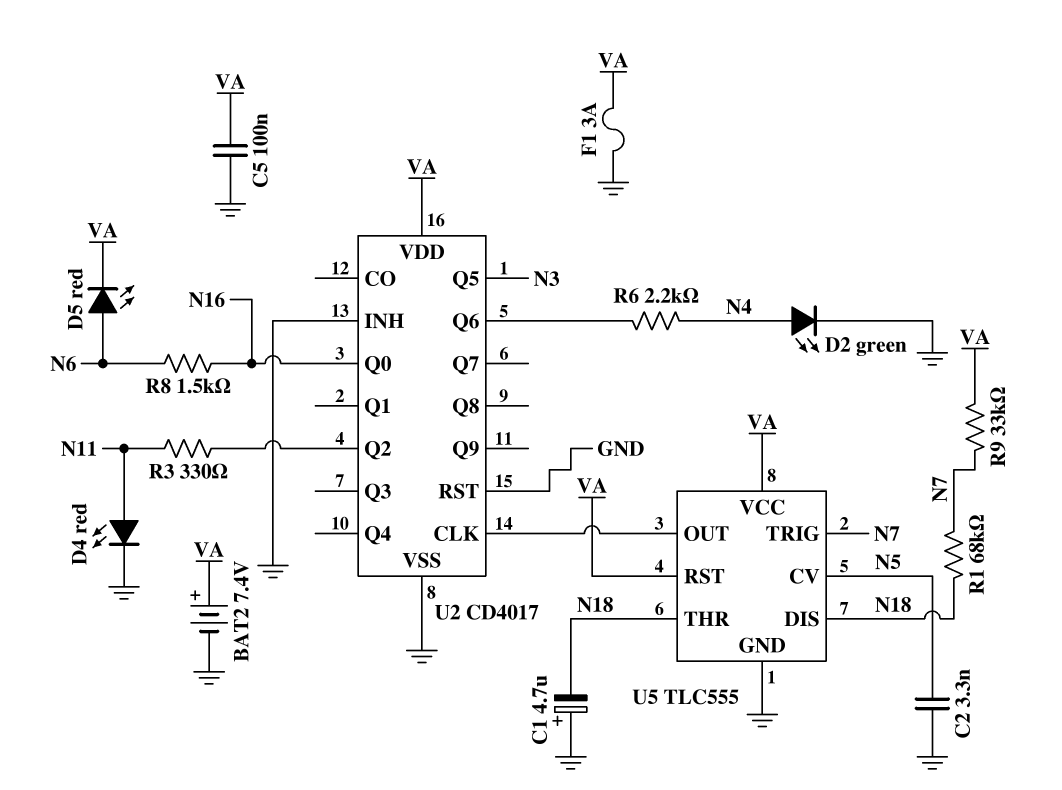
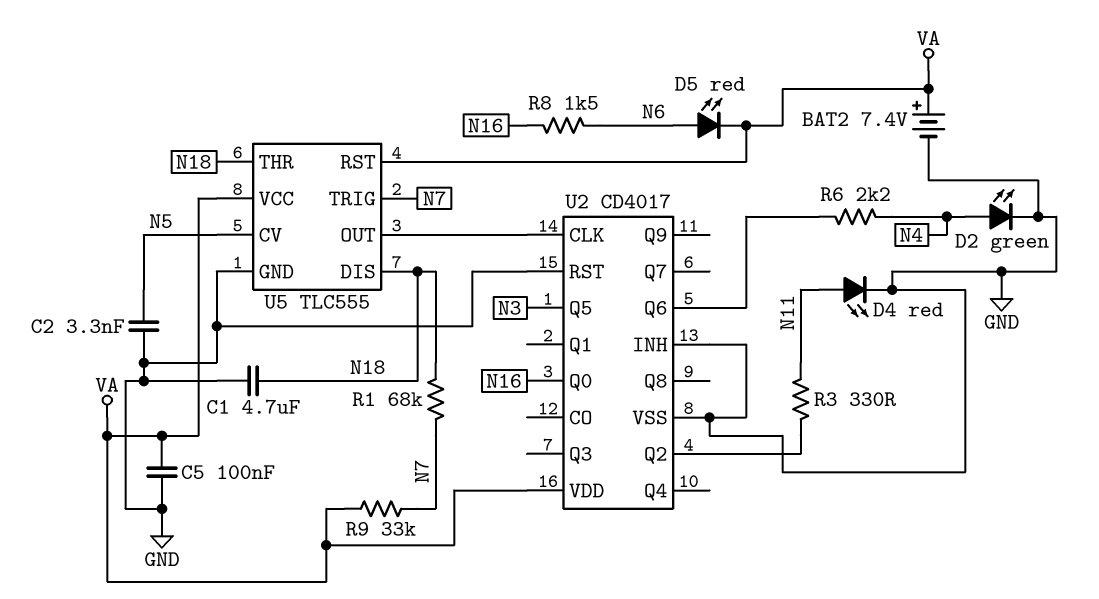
C1: 4.7uF (plus GND, minus N18) -> 4.7uF (GND, N18)
F1: 3A (GND, VA) -> none

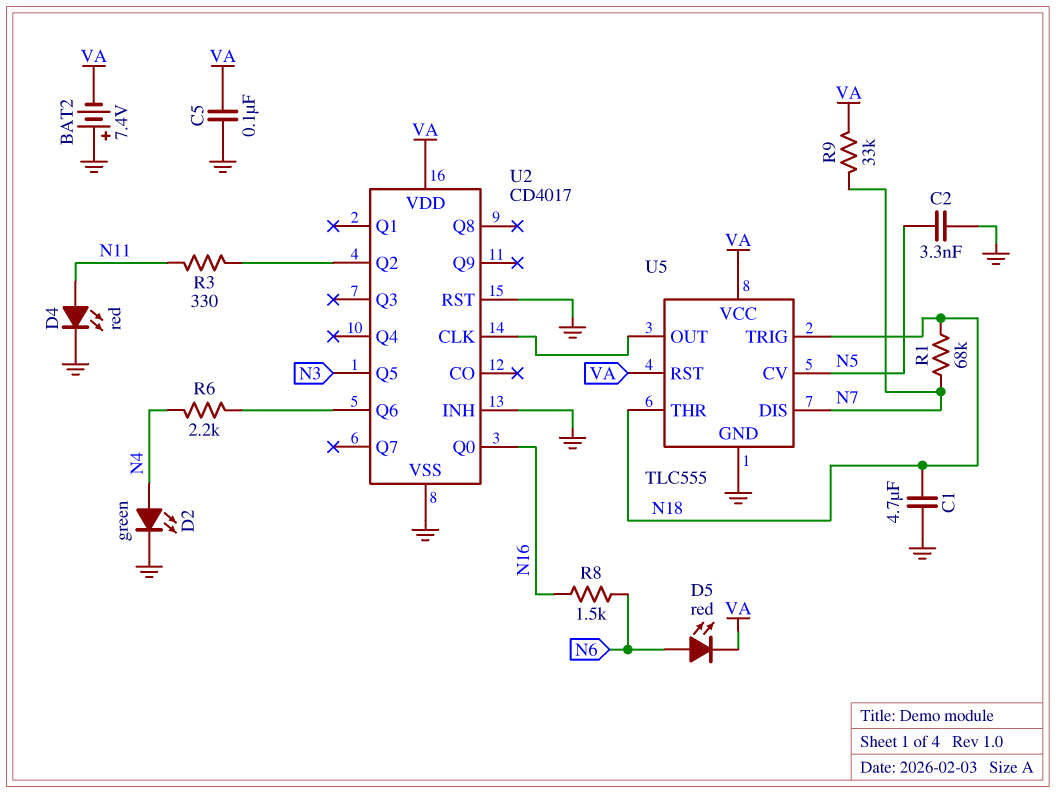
BAT2: 7.4V (plus VA, minus GND) -> 7.4V (plus GND, minus VA)
U5 pin DIS: N18 -> N7
U5 pin TRIG: N7 -> N18

